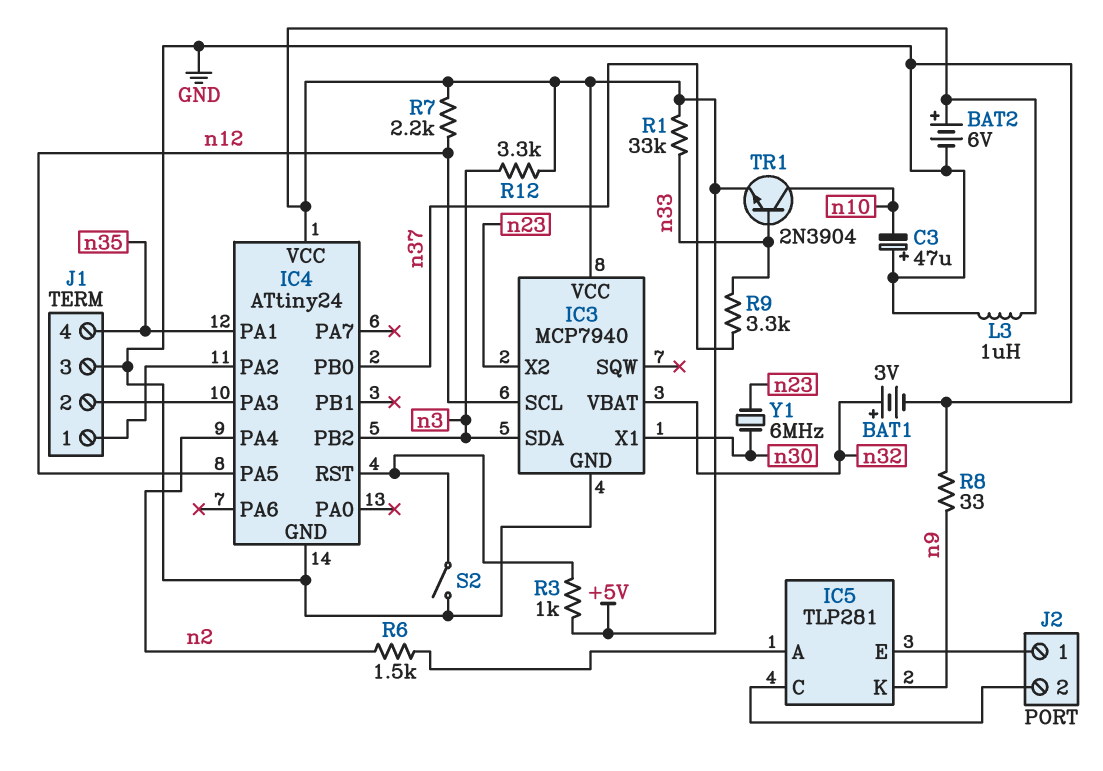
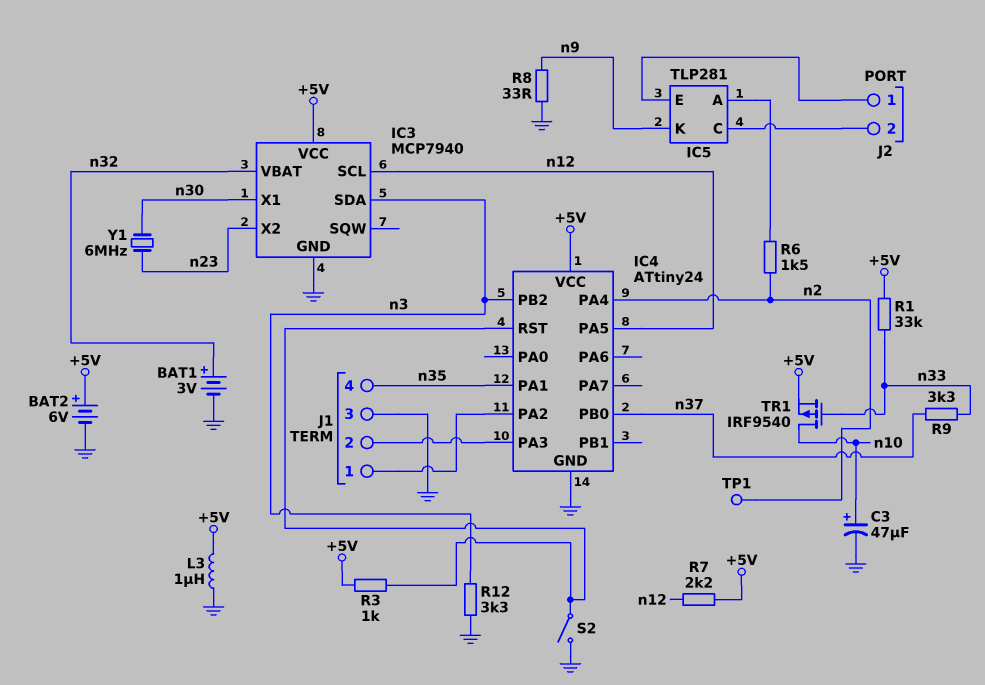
C3: 47uF (plus GND, minus n10) -> 47uF (plus n10, minus GND)
R12: 3.3k (+5V, n3) -> 3.3k (GND, n3)
TP1: none -> test point (n2)
TR1: NPN 2N3904 (B n33, C n10, E +5V) -> PMOS IRF9540 (G n33, D n10, S +5V)

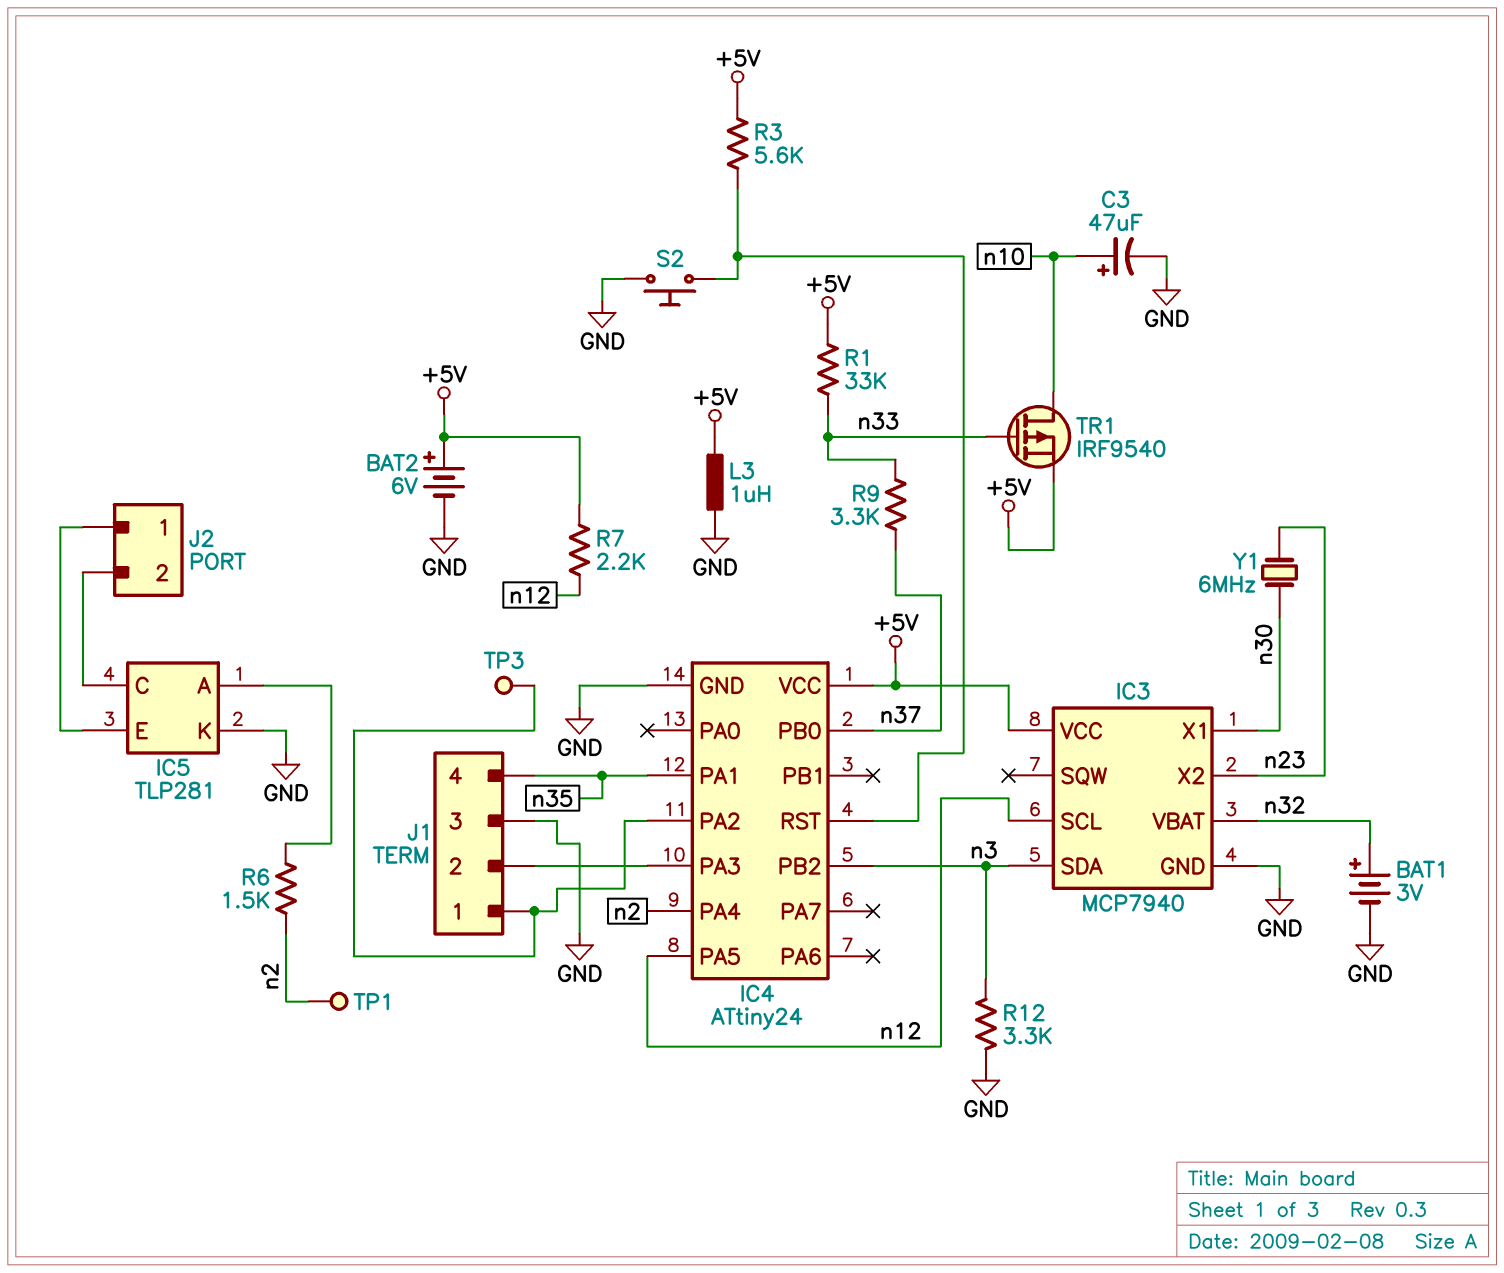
IC5 pin K: n9 -> GND
R3: 1k (+5V, IC4/RST) -> 5.6k (+5V, IC4/RST)
R8: 33 (GND, n9) -> none
S2: switch (GND, IC4/RST) -> button (GND, IC4/RST)
TP3: none -> test point (IC4/PA2)

